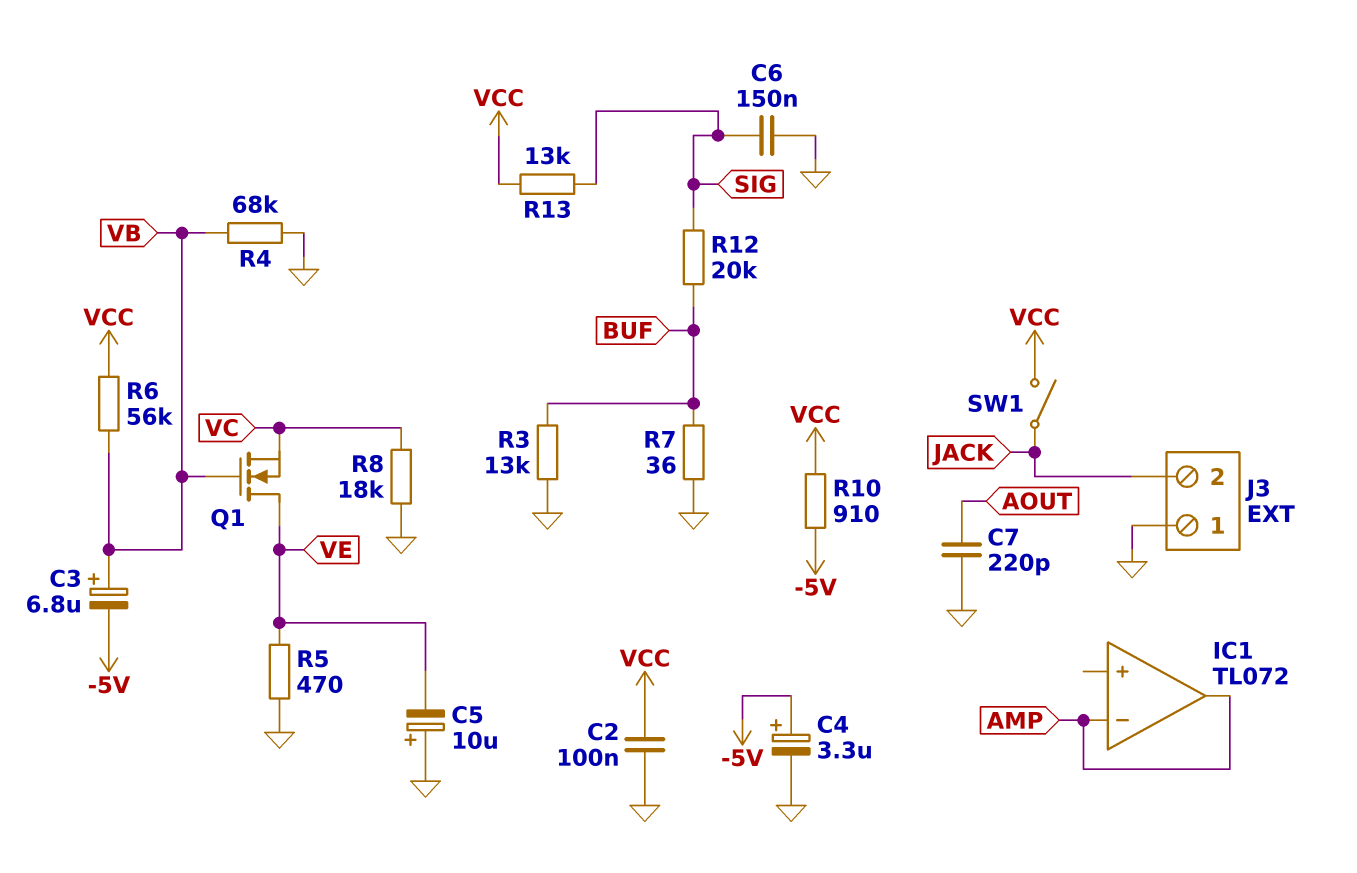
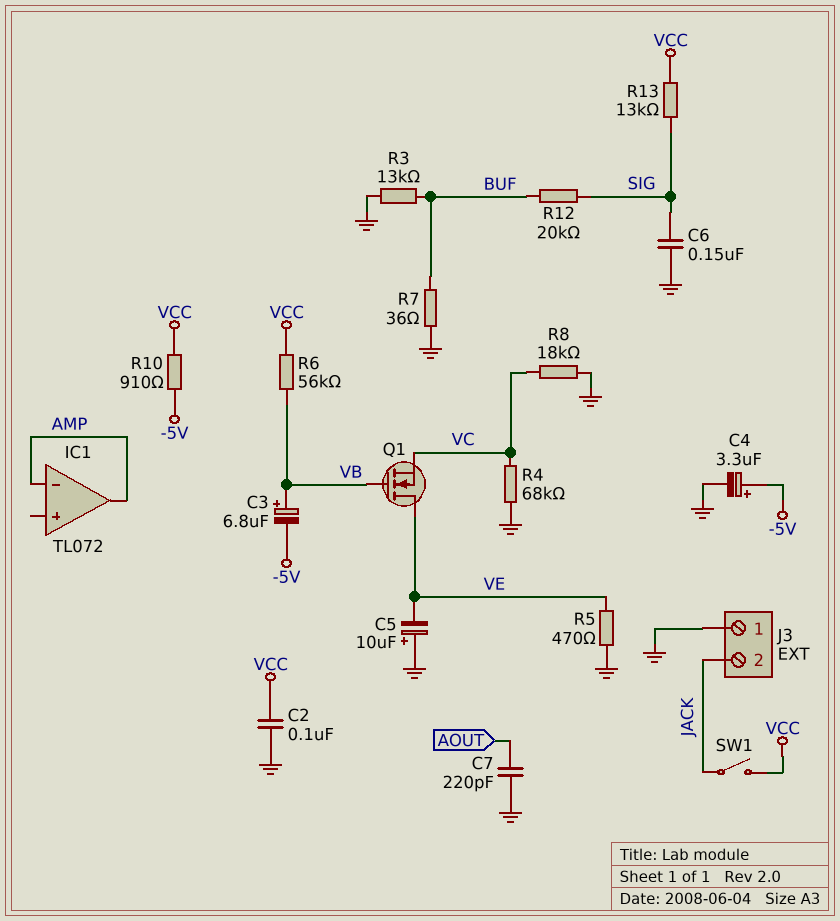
R4: 68k (GND, VB) -> 68k (GND, VC)

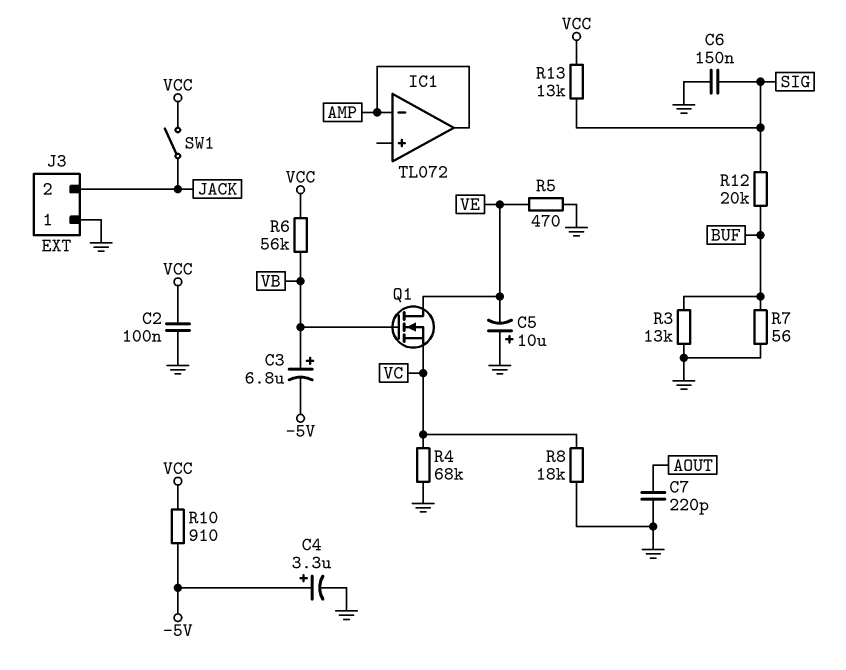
R7: 36 (BUF, GND) -> 56 (BUF, GND)

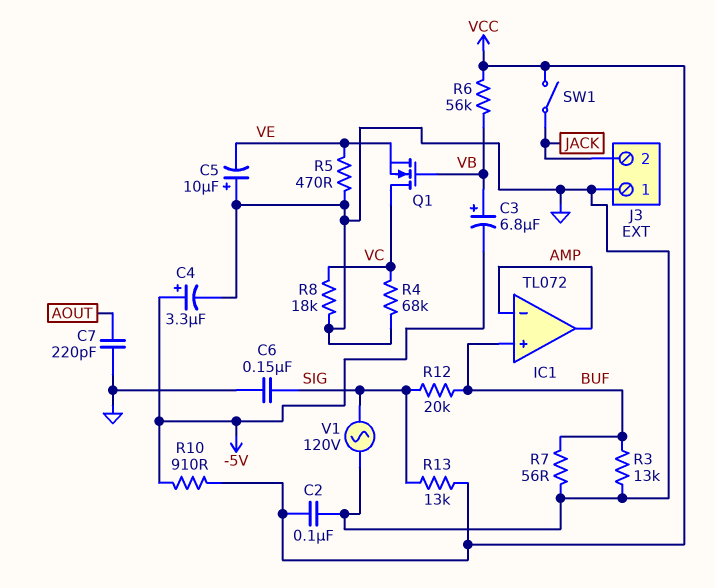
IC1 pin in+: none -> BUF
Q1: NMOS (G VB, D VE, S VC) -> NMOS (G VB, D VC, S VE)
V1: none -> AC 120V (GND, SIG)

